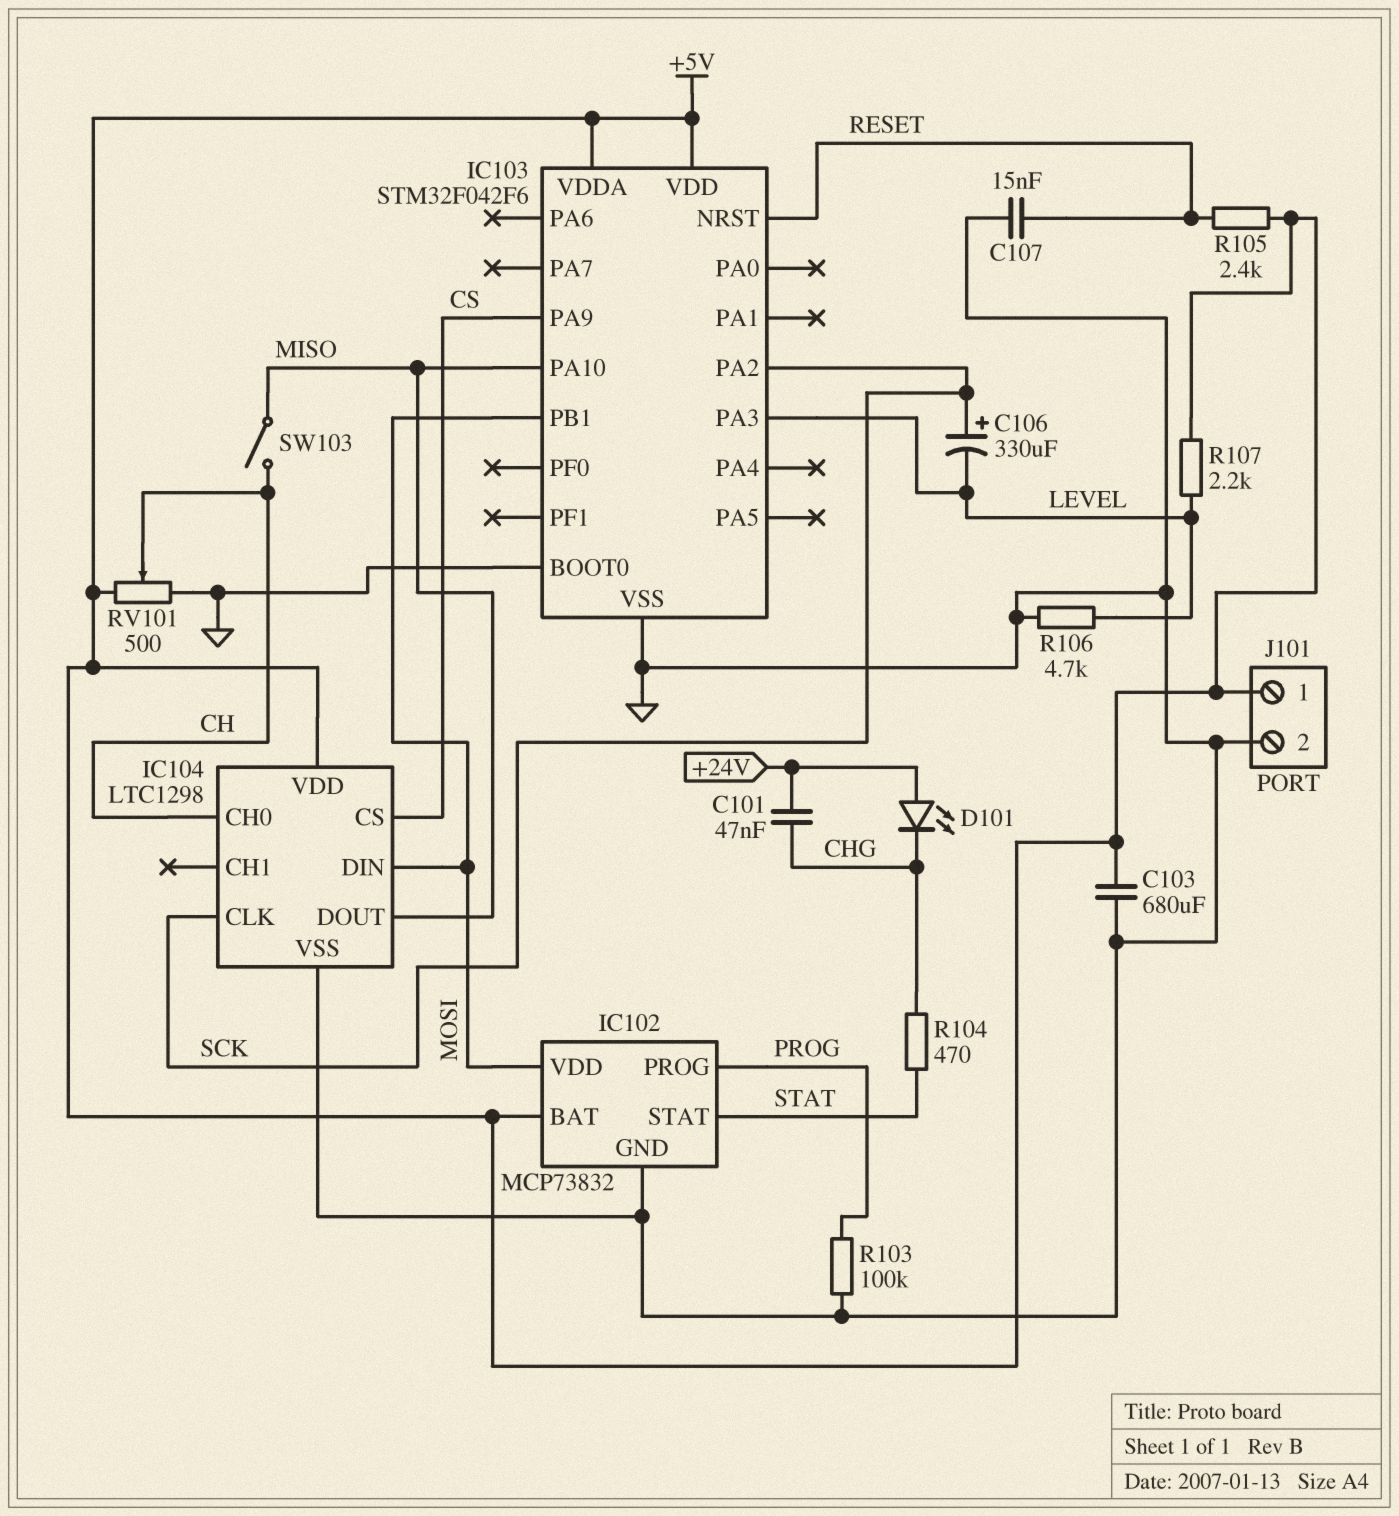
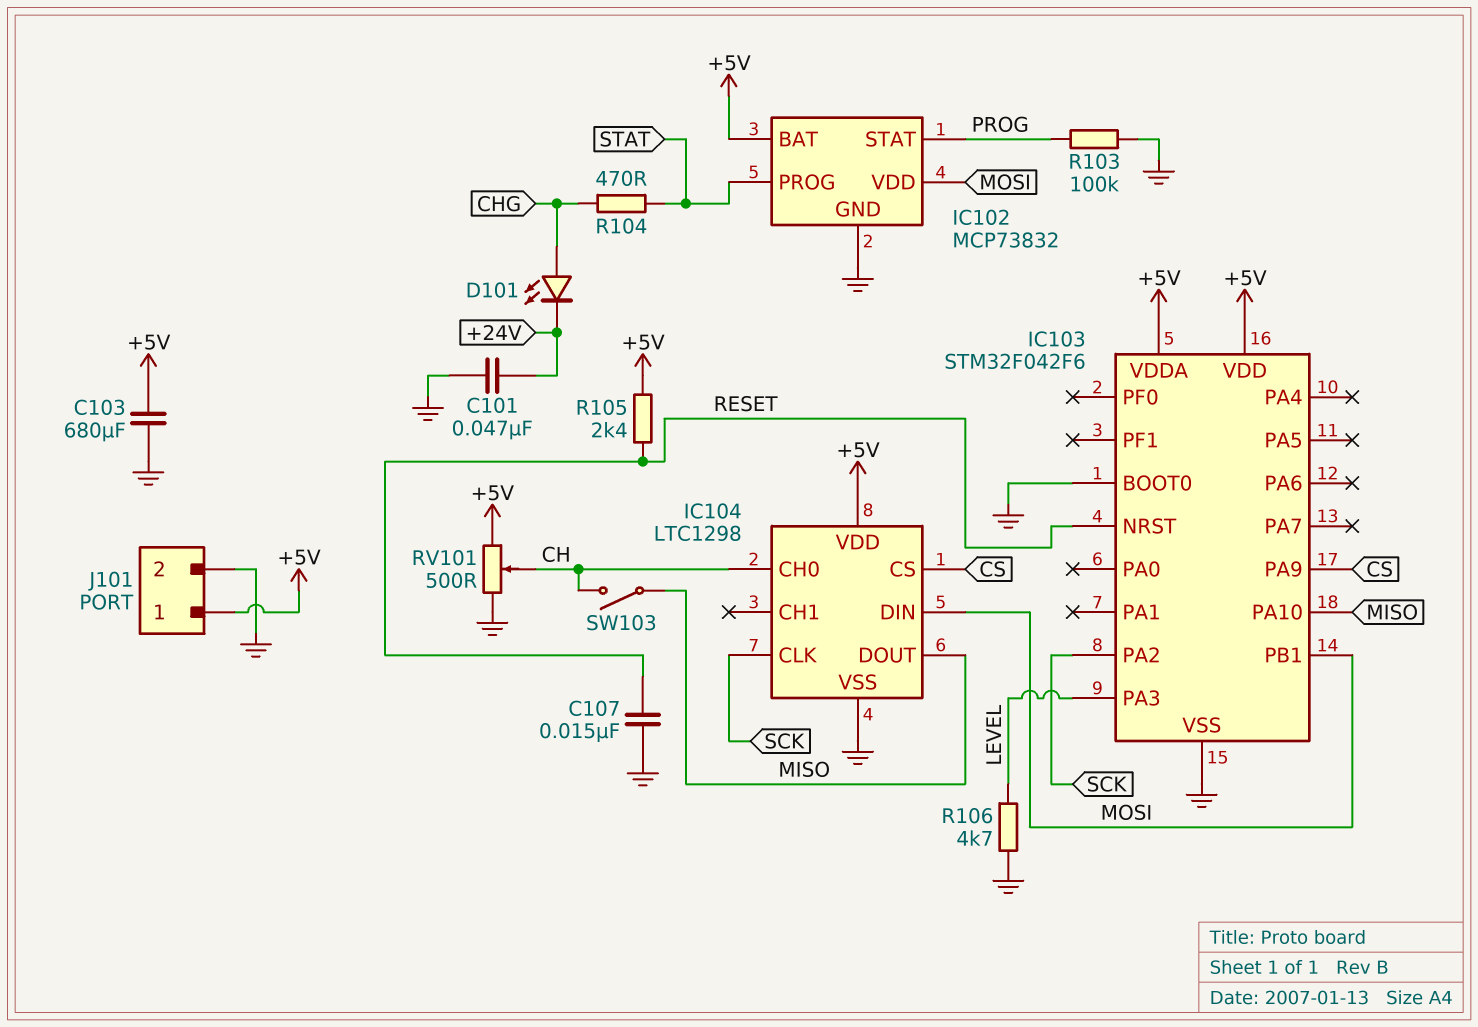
C101: 47nF (+24V, CHG) -> 47nF (+24V, GND)
C106: 330uF (plus SCK, minus LEVEL) -> none
D101: LED (A +24V, K CHG) -> LED (A CHG, K +24V)
IC102 pin PROG: PROG -> STAT
IC102 pin STAT: STAT -> PROG
R107: 2.2k (+5V, LEVEL) -> none

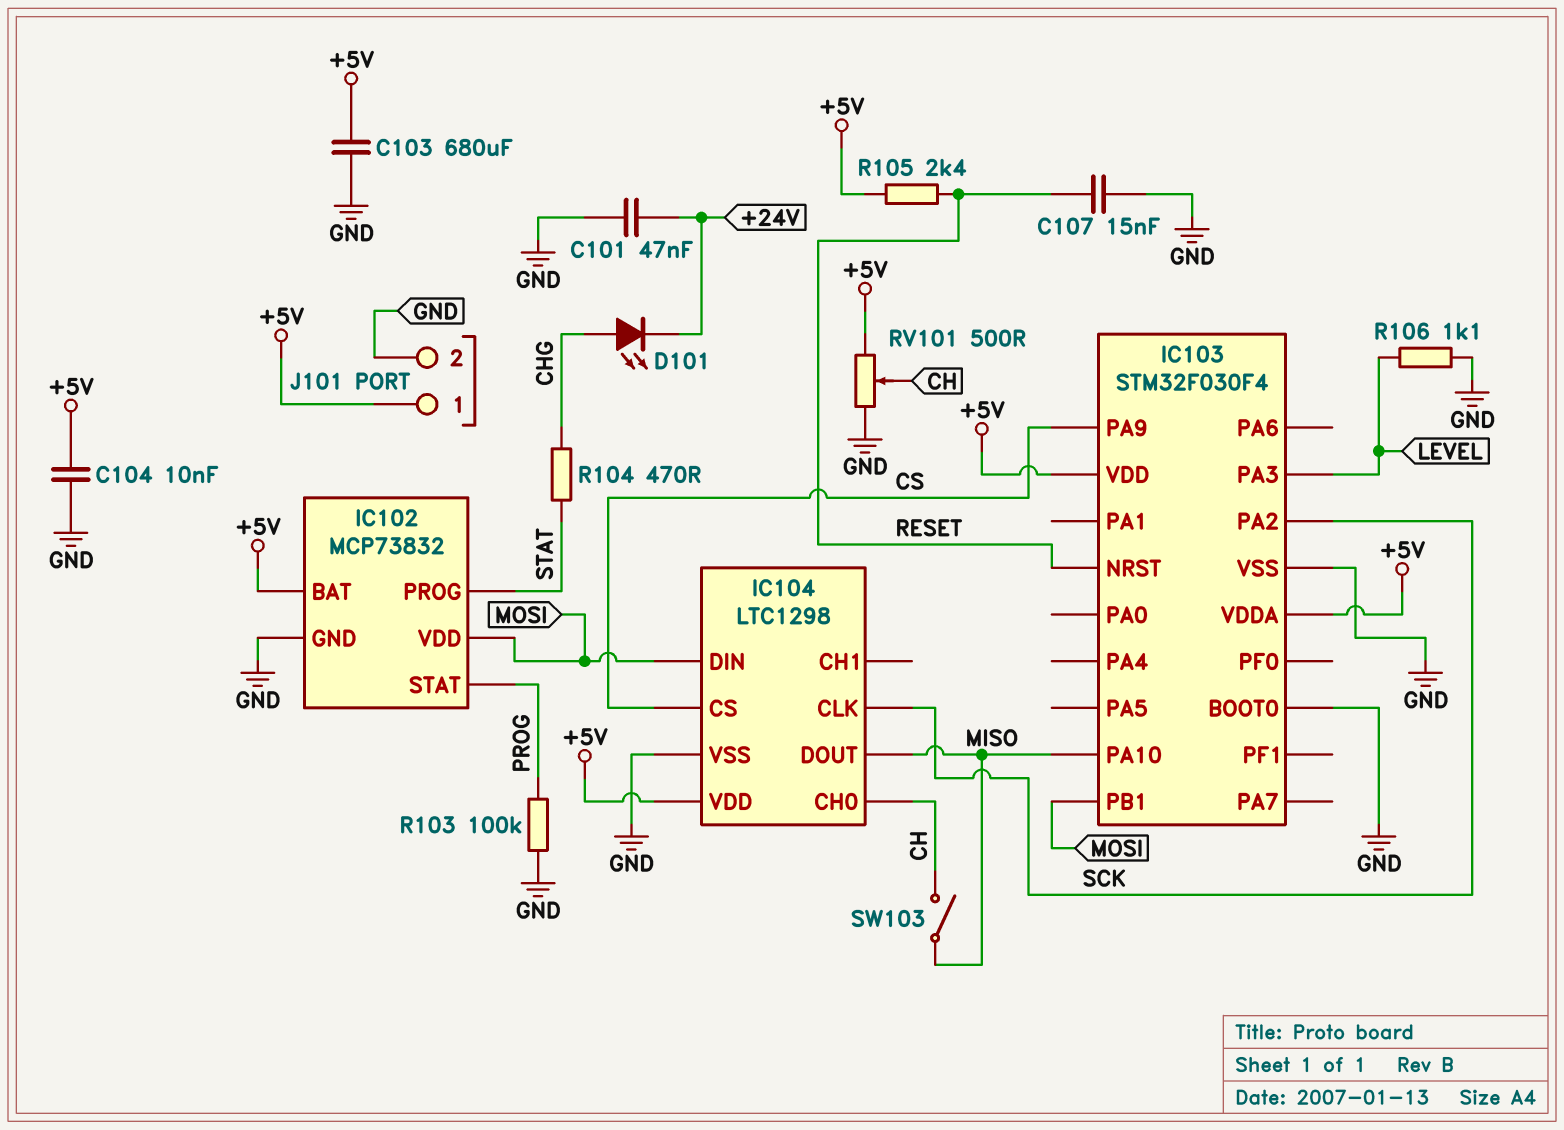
C104: none -> 10nF (+5V, GND)
IC103: STM32F042F6 -> STM32F030F4
R106: 4.7k (GND, LEVEL) -> 1.1k (GND, LEVEL)

